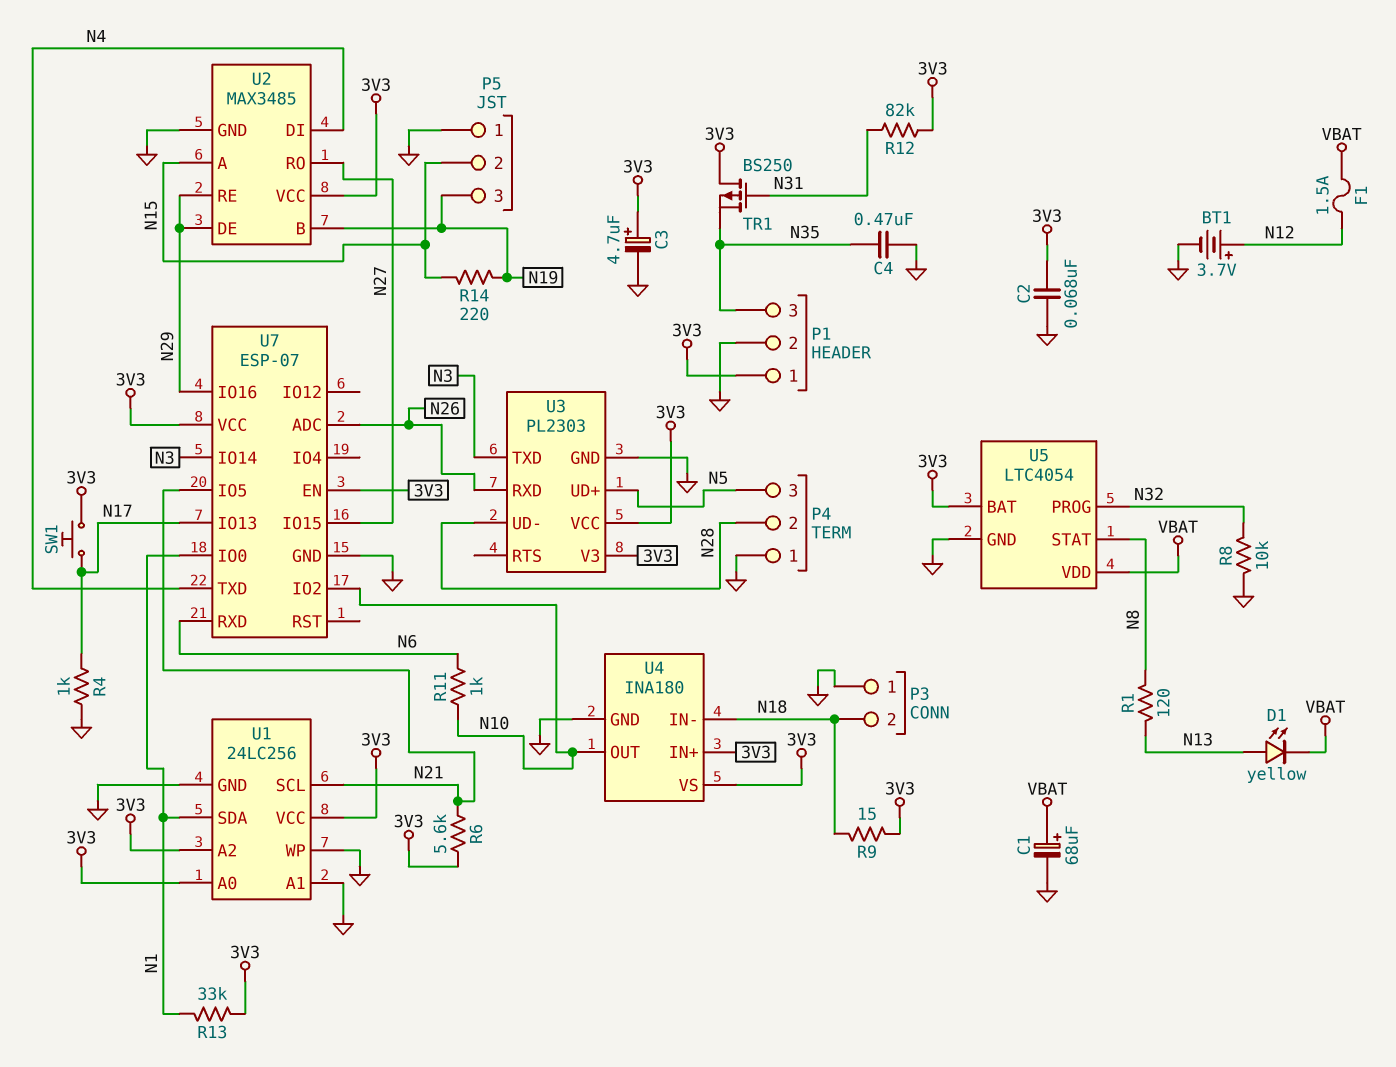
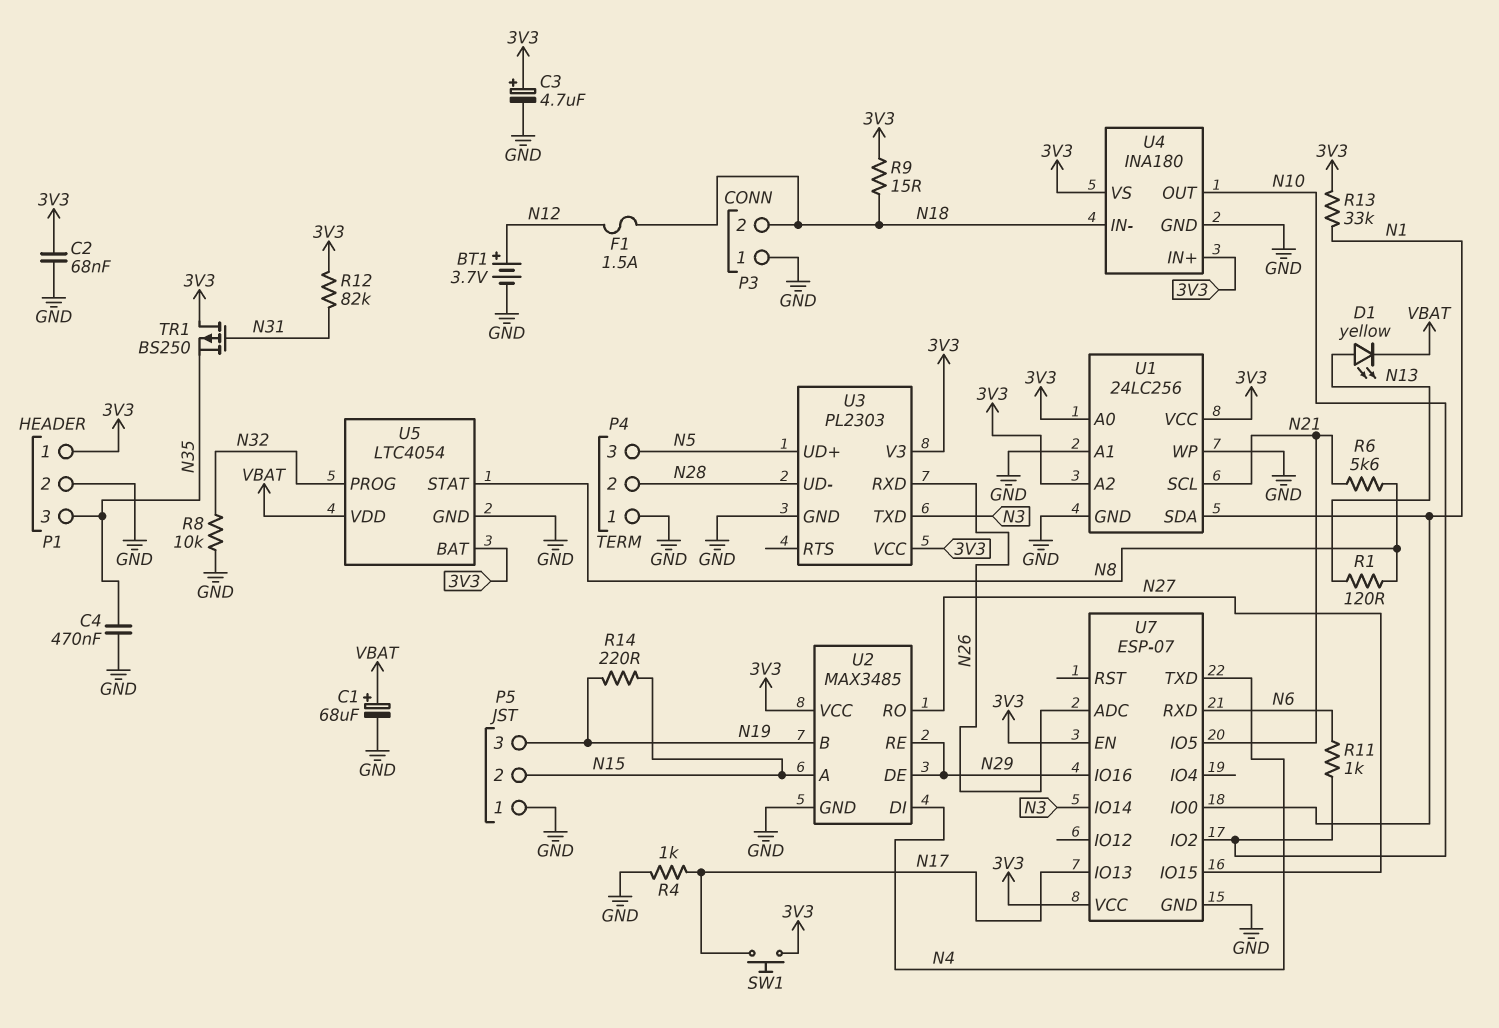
F1: 1.5A (N12, VBAT) -> 1.5A (N12, N18)
R6: 5.6k (3V3, N21) -> 5.6k (N8, N21)

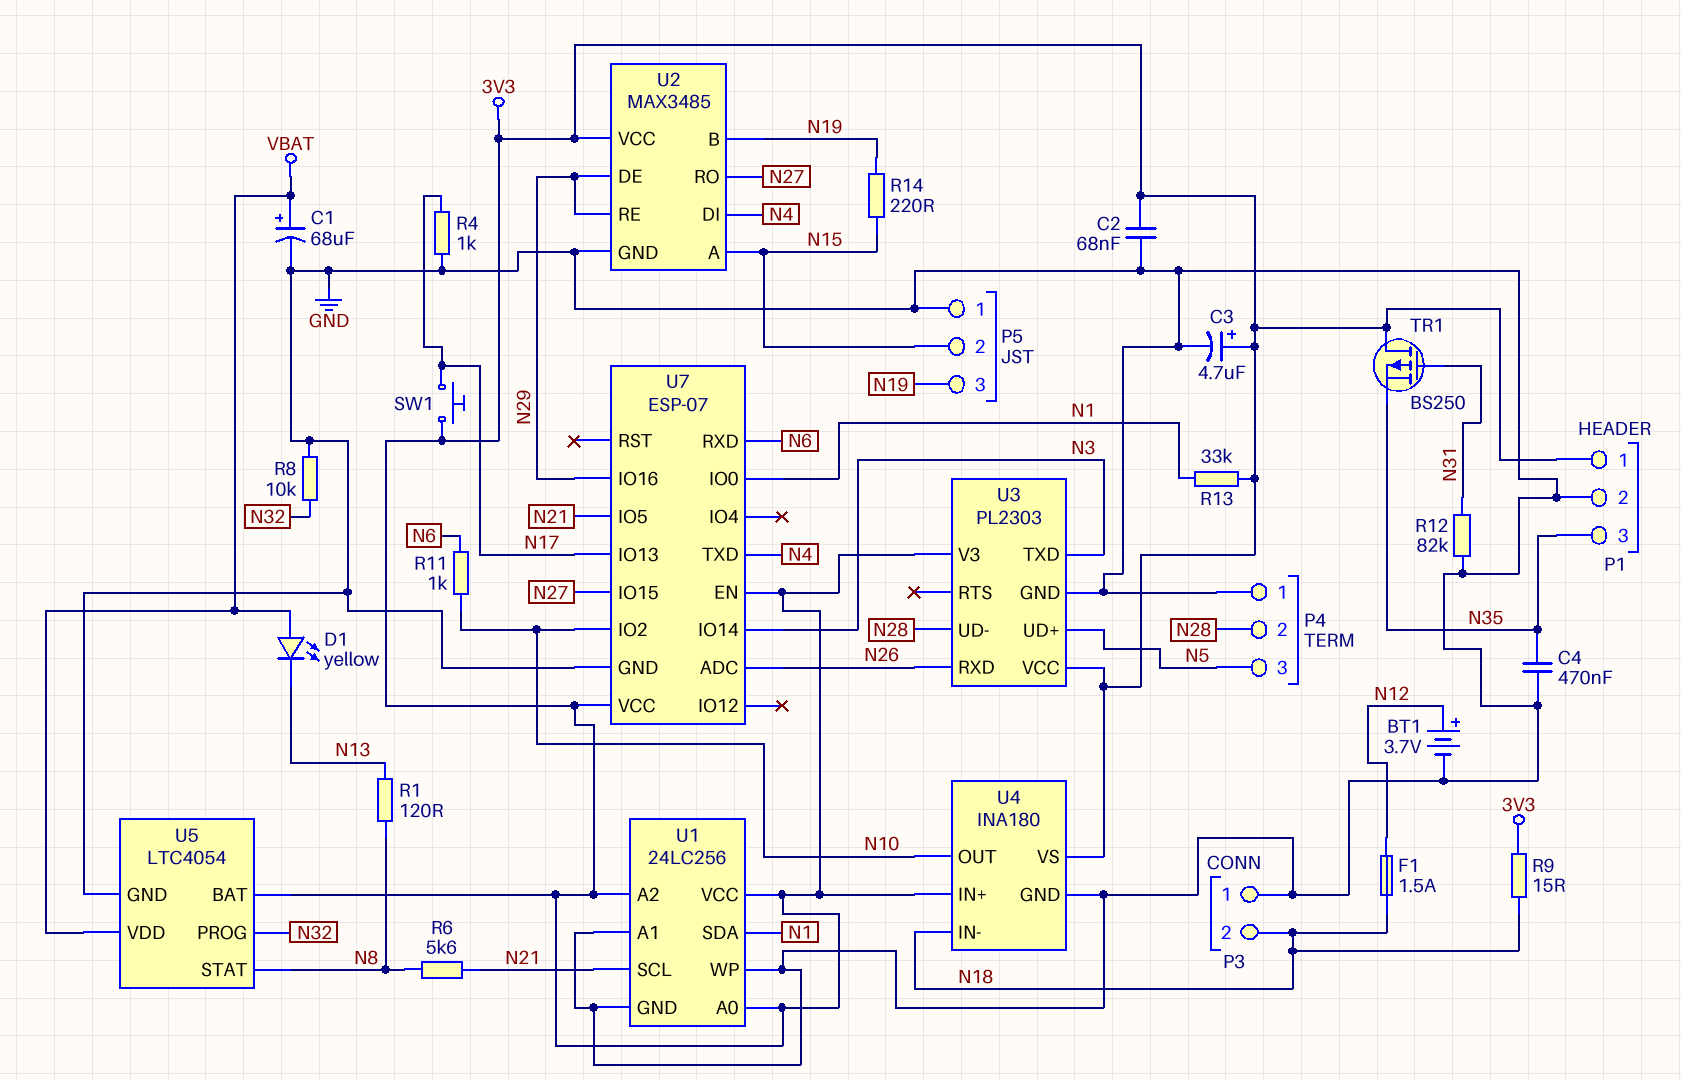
D1: LED yellow (A N13, K VBAT) -> LED yellow (A VBAT, K N13)
R12: 82k (3V3, N31) -> 82k (GND, N31)

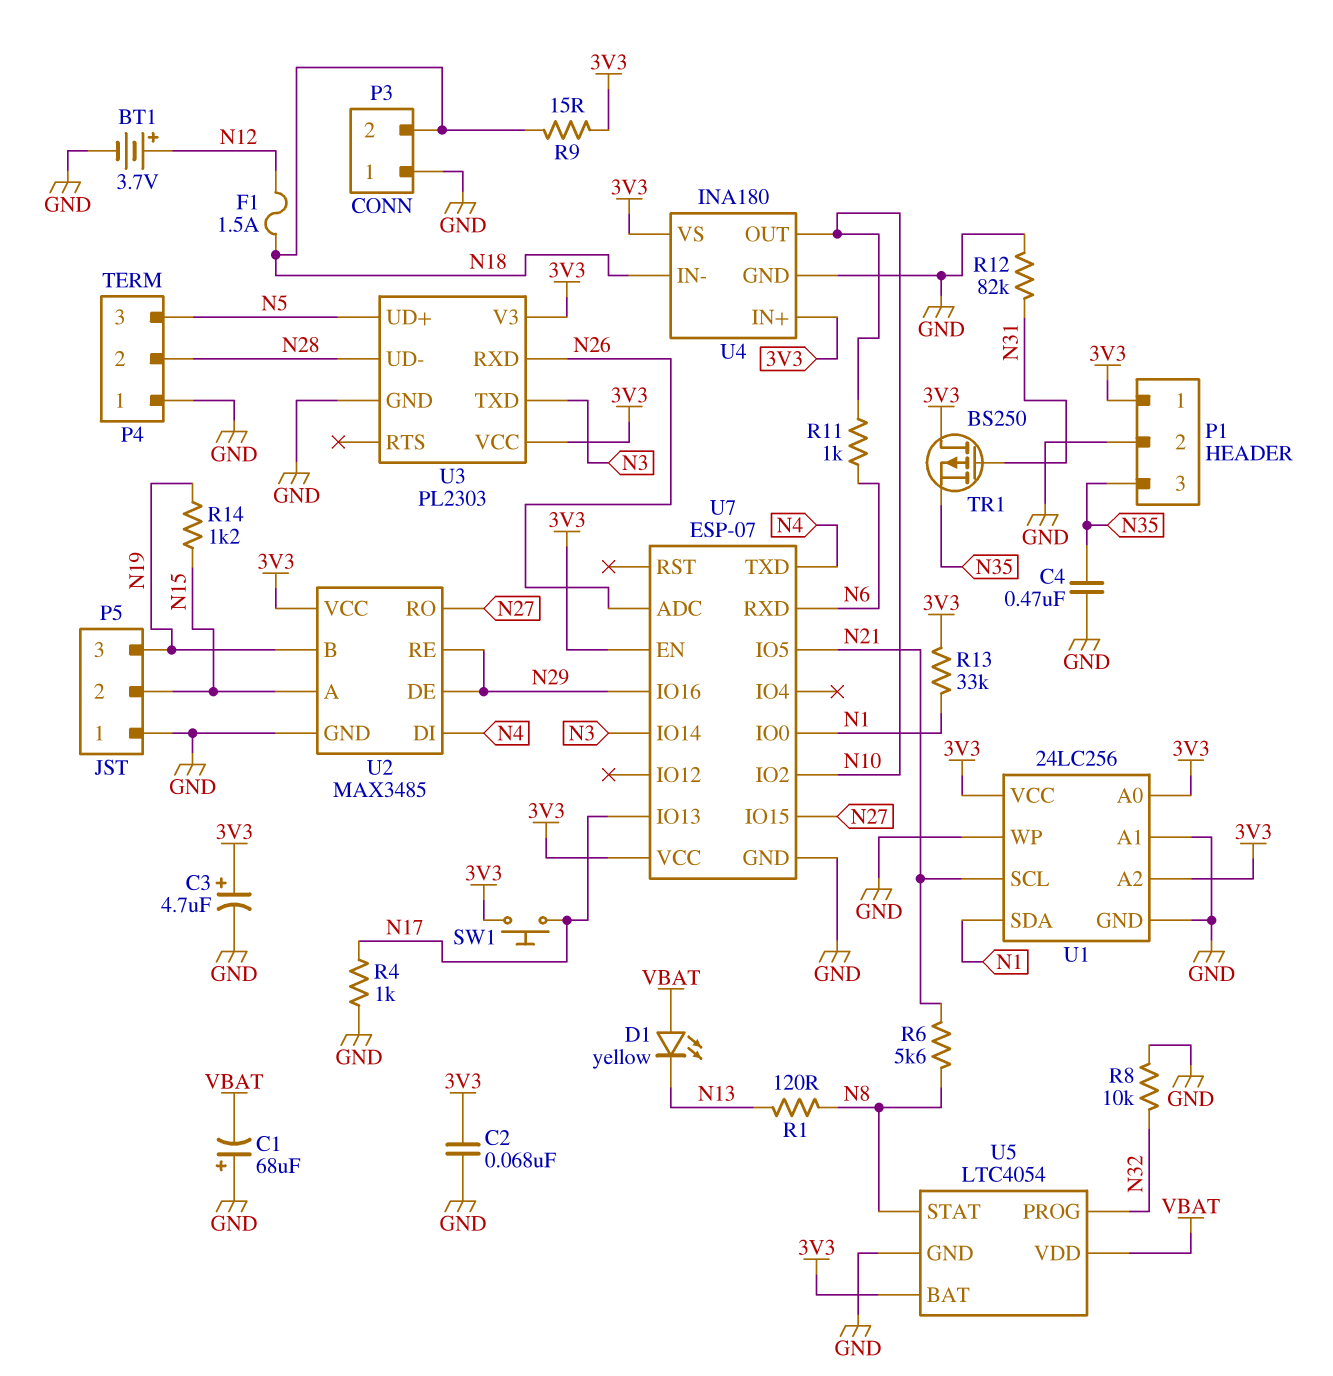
C1: 68uF (plus VBAT, minus GND) -> 68uF (plus GND, minus VBAT)
R14: 220 (N15, N19) -> 1.2k (N15, N19)

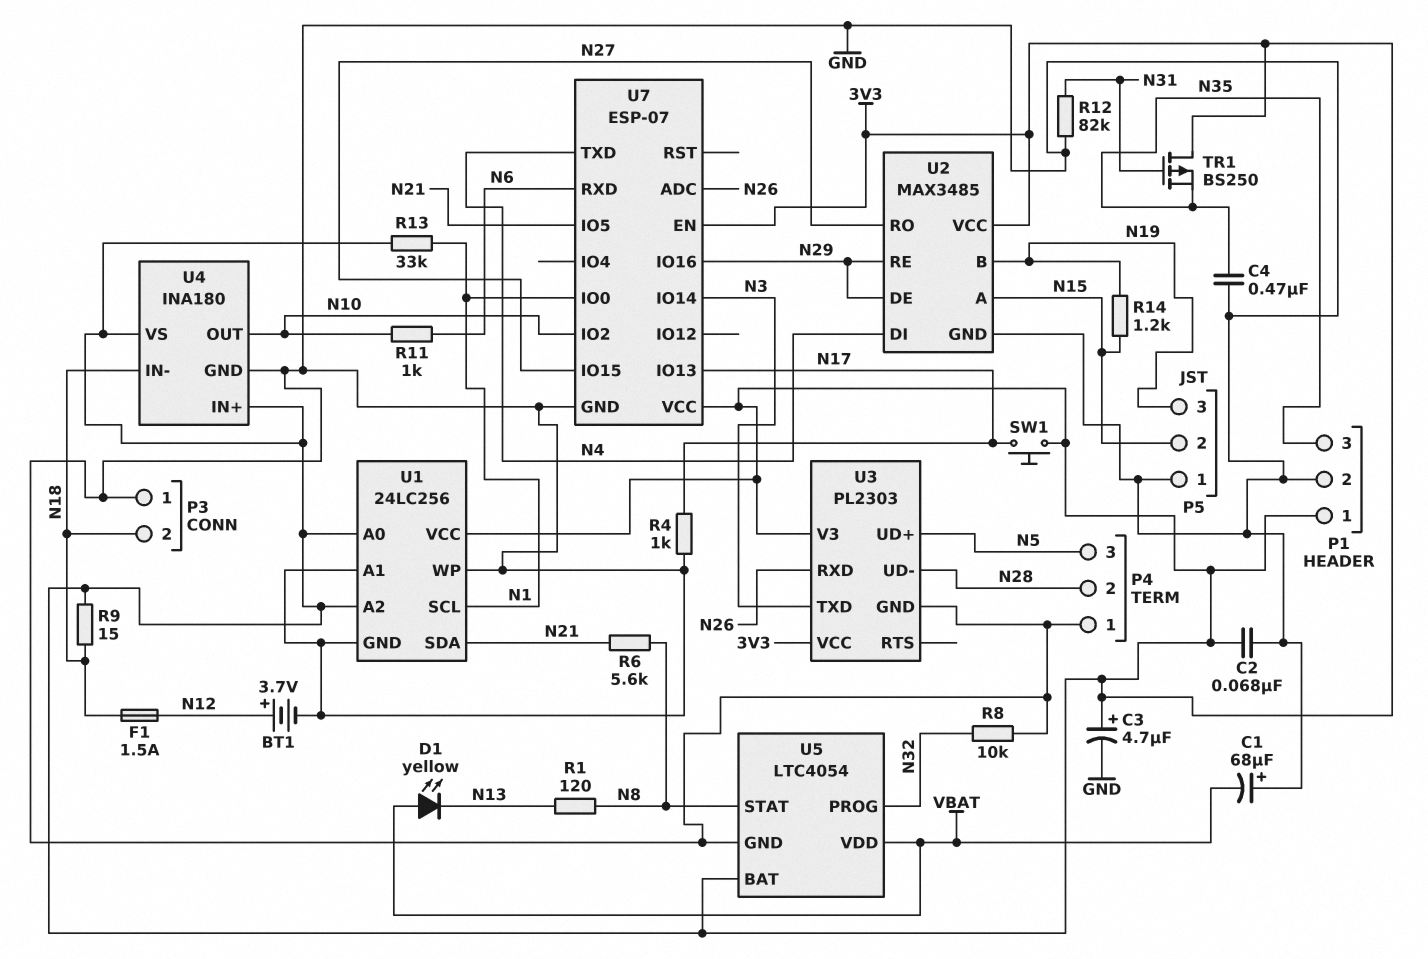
U1 pin SCL: N21 -> N1
U1 pin SDA: N1 -> N21

